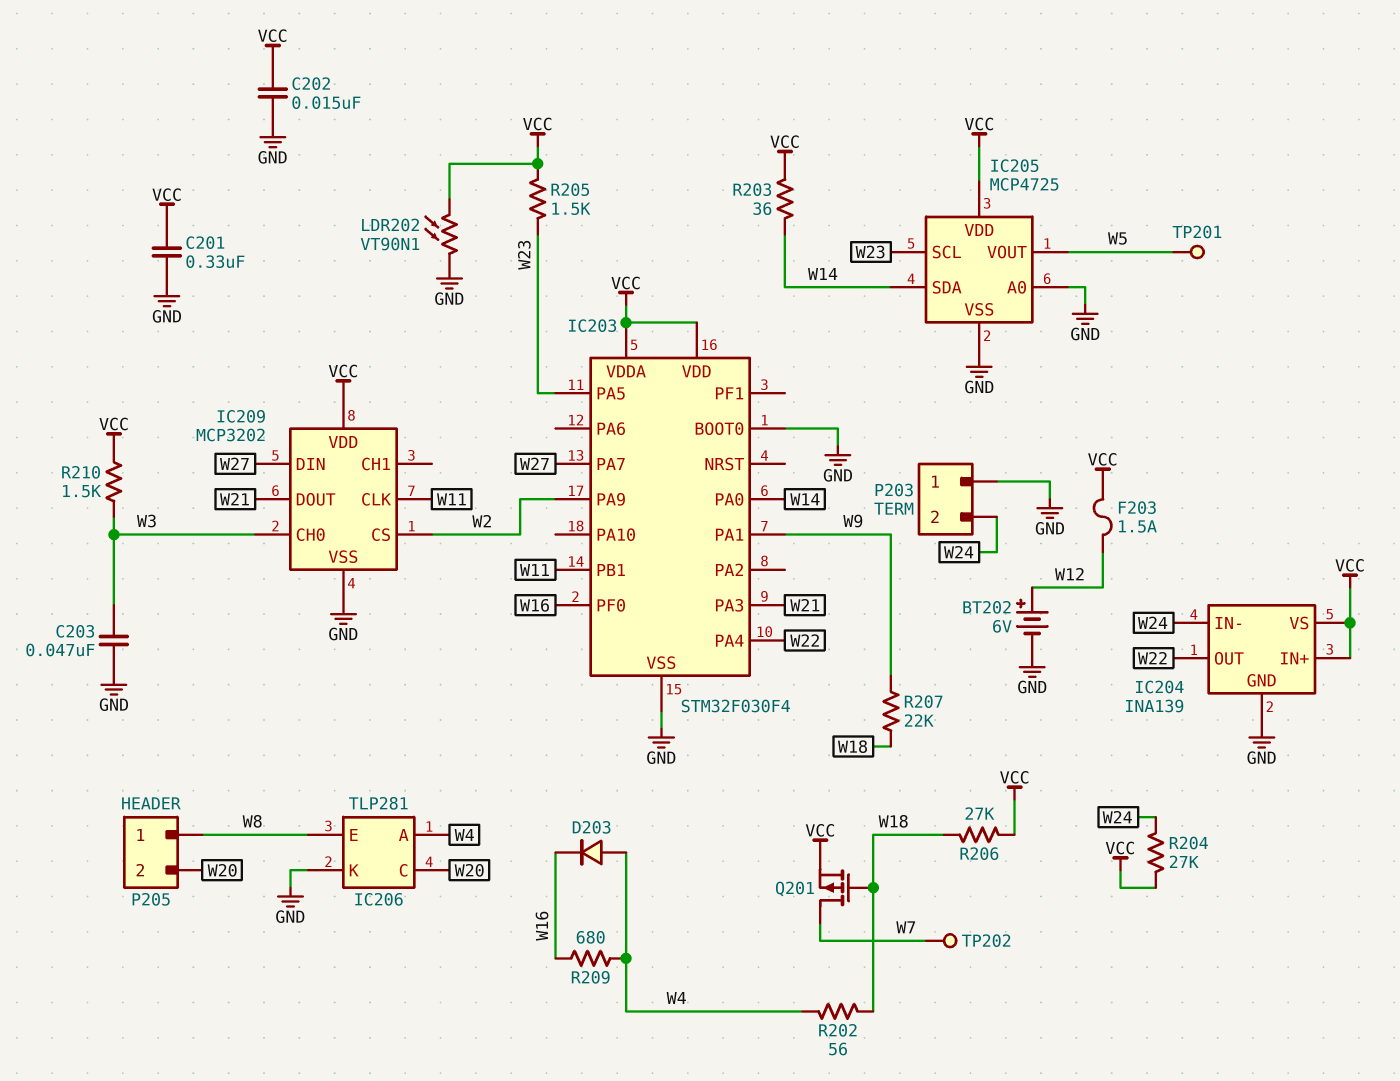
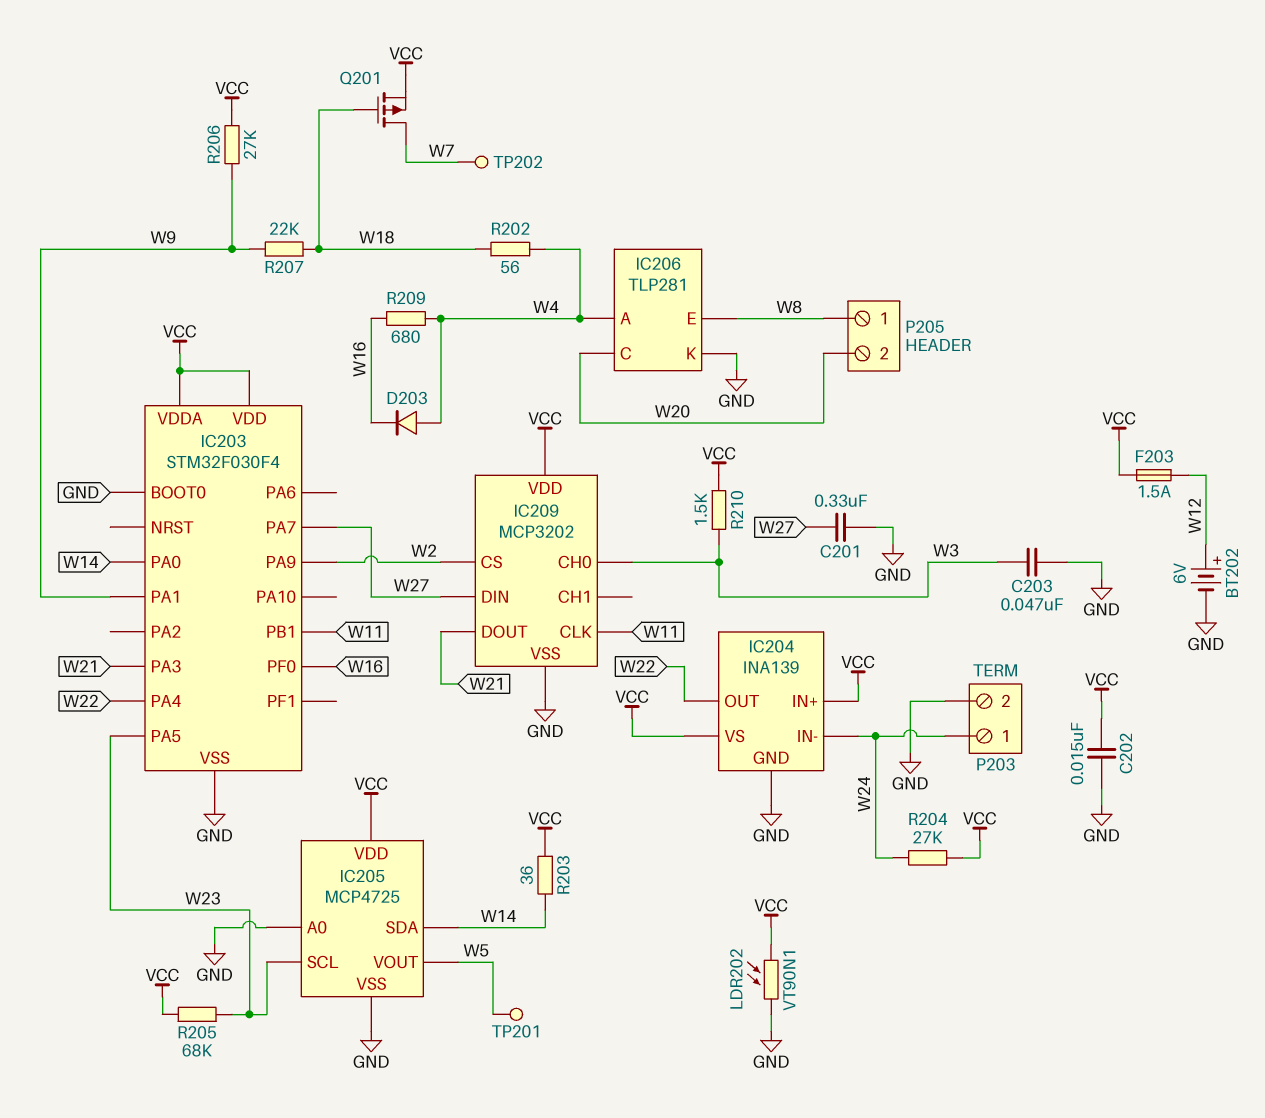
C201: 330nF (GND, VCC) -> 330nF (GND, W27)
P203 pin 1: GND -> W24
P203 pin 2: W24 -> GND
R205: 1.5k (VCC, W23) -> 68k (VCC, W23)
R206: 27k (VCC, W18) -> 27k (VCC, W9)

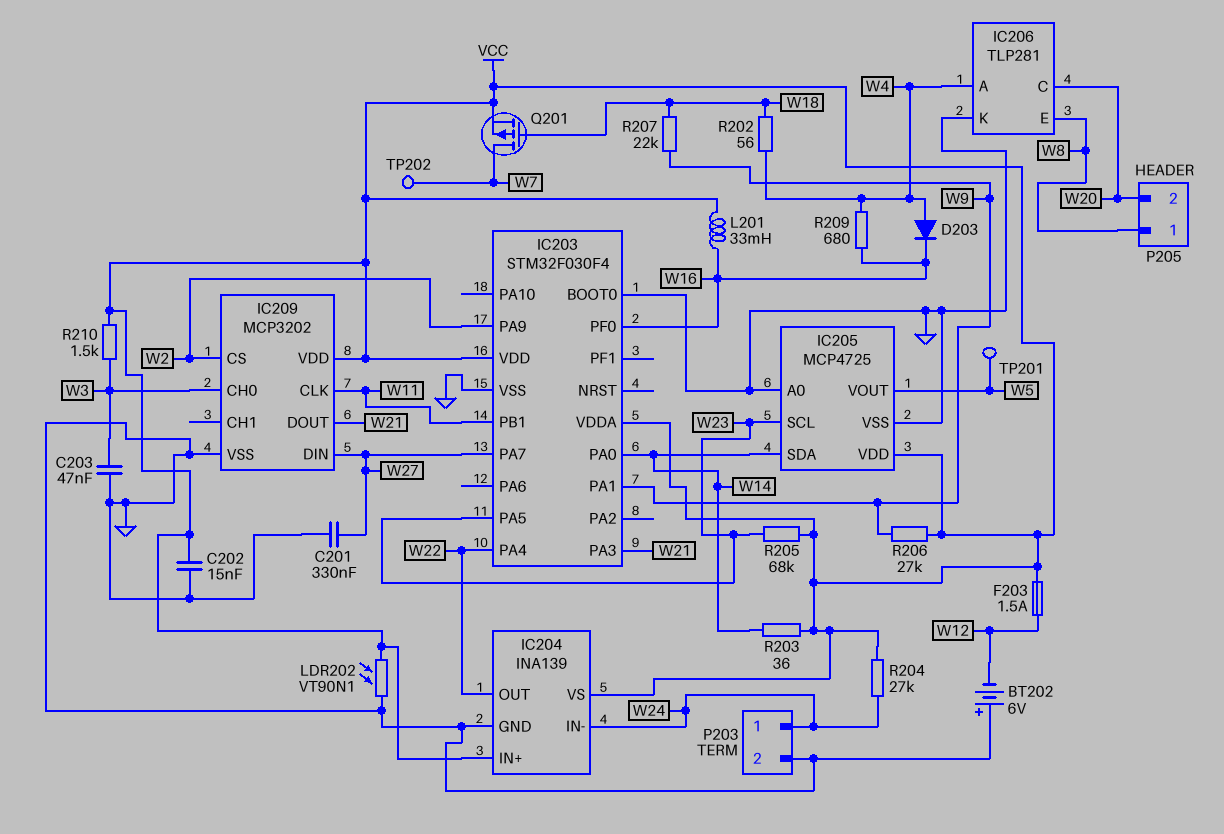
BT202: 6V (plus W12, minus GND) -> 6V (plus GND, minus W12)
L201: none -> 33mH (VCC, W16)

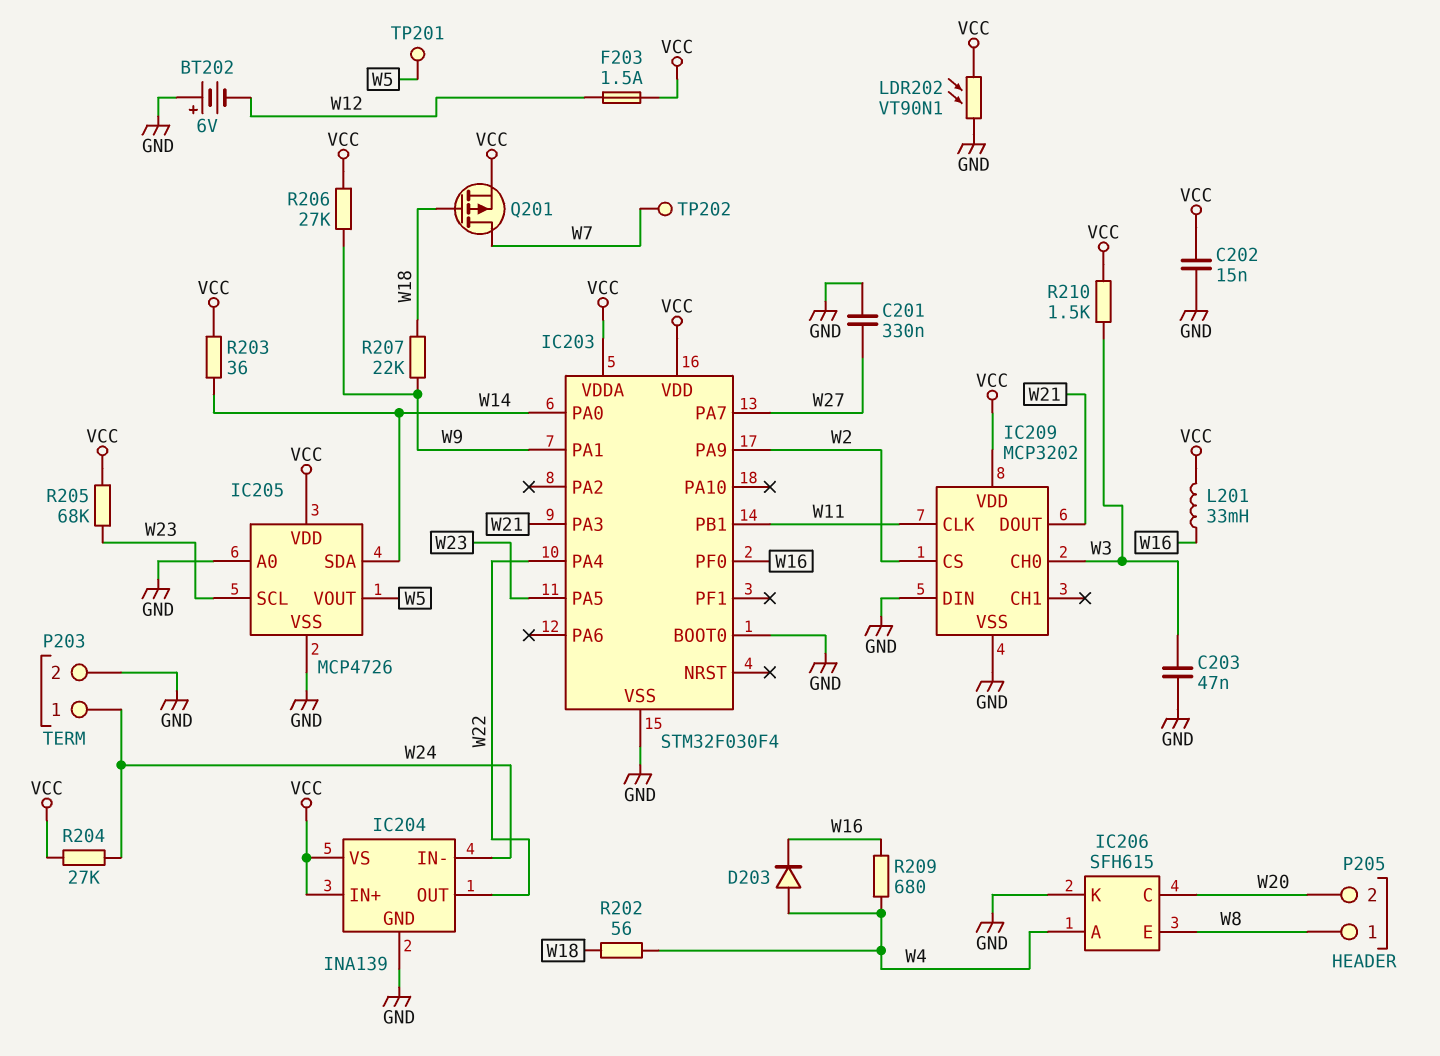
IC205: MCP4725 -> MCP4726
IC206: TLP281 -> SFH615
IC209 pin DIN: W27 -> GND

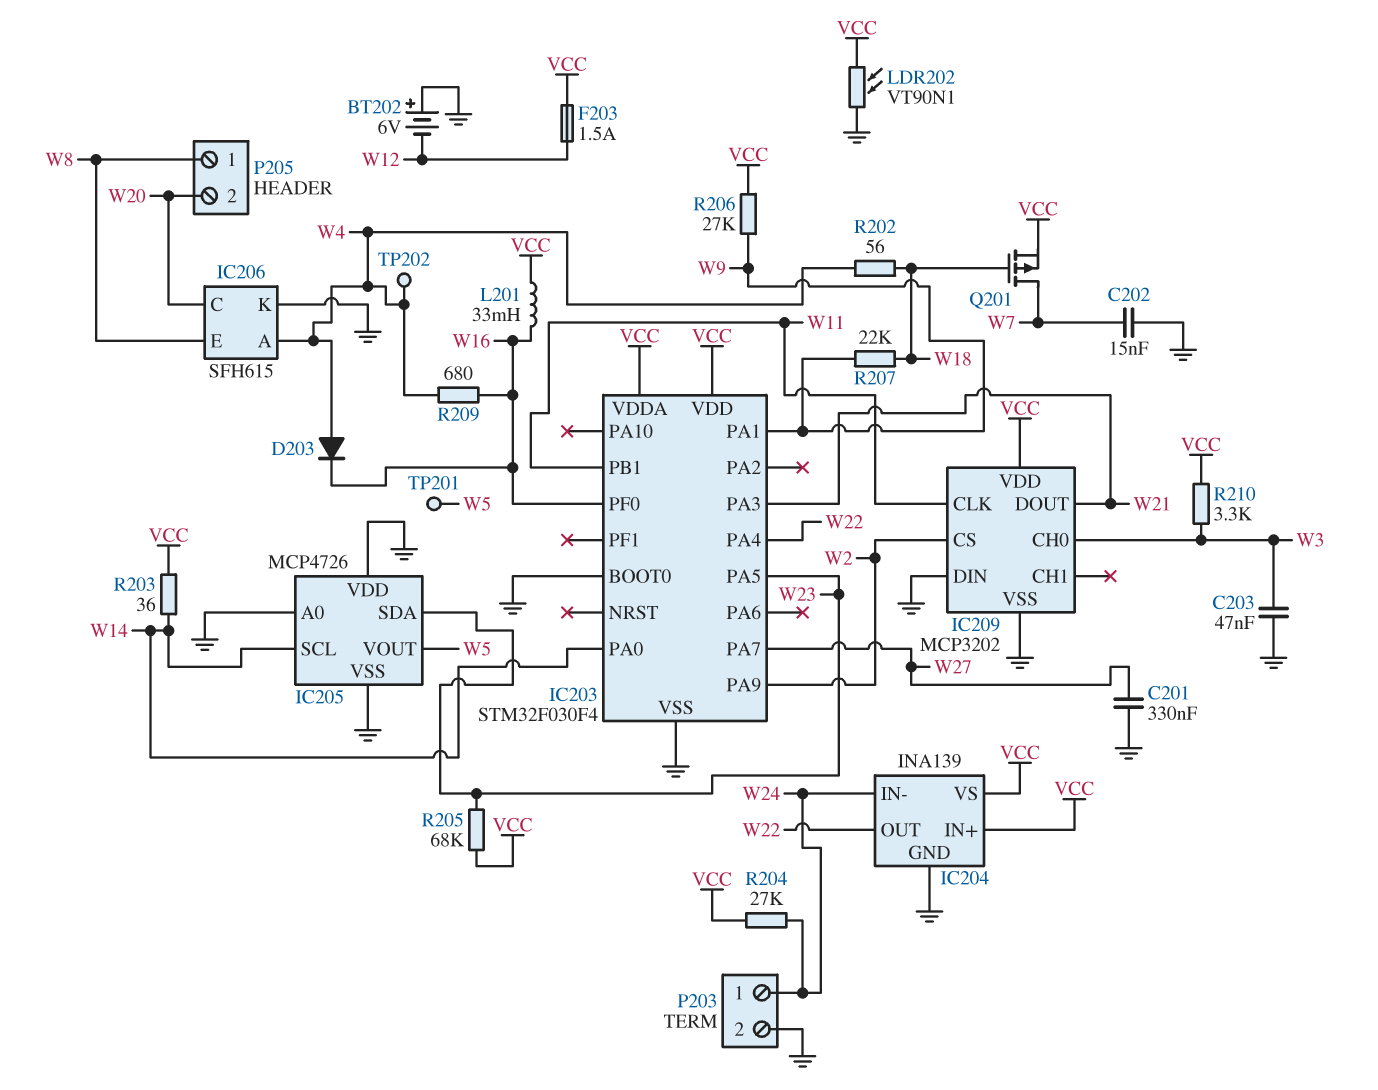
C202: 15nF (GND, VCC) -> 15nF (GND, W7)
IC205 pin SCL: W23 -> W14
IC205 pin SDA: W14 -> W23
IC205 pin VDD: VCC -> GND
R210: 1.5k (VCC, W3) -> 3.3k (VCC, W3)
TP202: test point (W7) -> test point (W4)

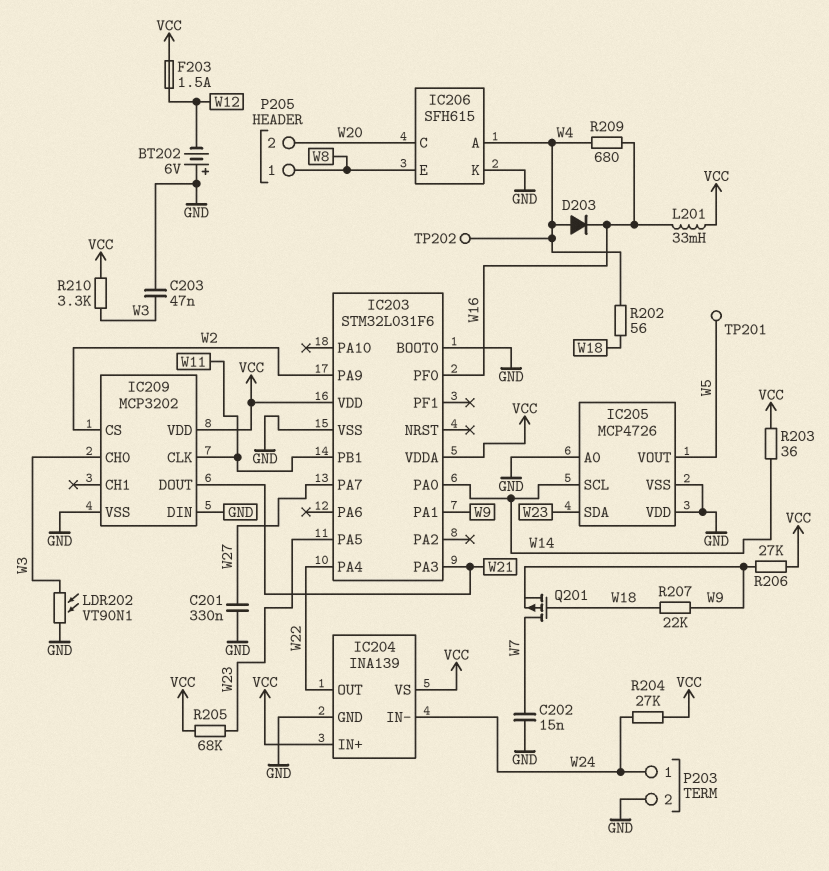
IC203: STM32F030F4 -> STM32L031F6
LDR202: VT90N1 (GND, VCC) -> VT90N1 (GND, W3)
Q201: PMOS (G W18, D W7, S VCC) -> PMOS (G W18, D W7, S W9)

